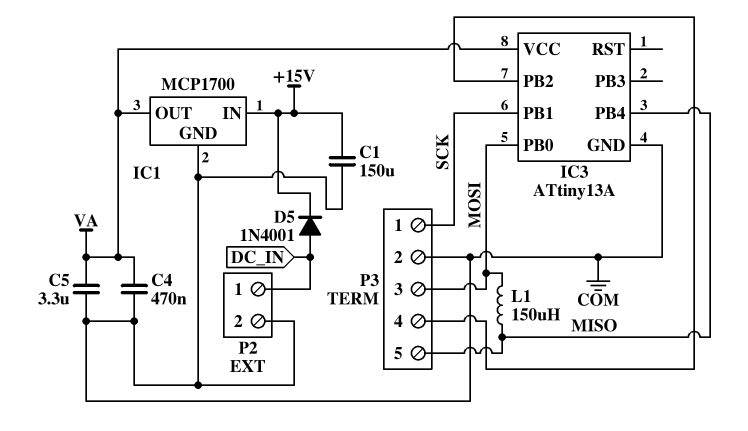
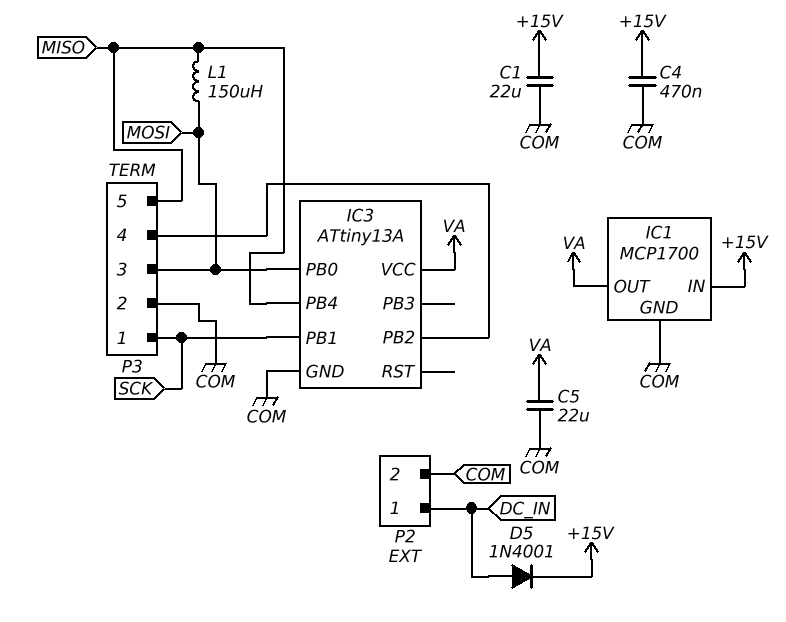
C1: 150uF (+15V, COM) -> 22uF (+15V, COM)
C4: 470nF (COM, VA) -> 470nF (+15V, COM)
C5: 3.3uF (COM, VA) -> 22uF (COM, VA)

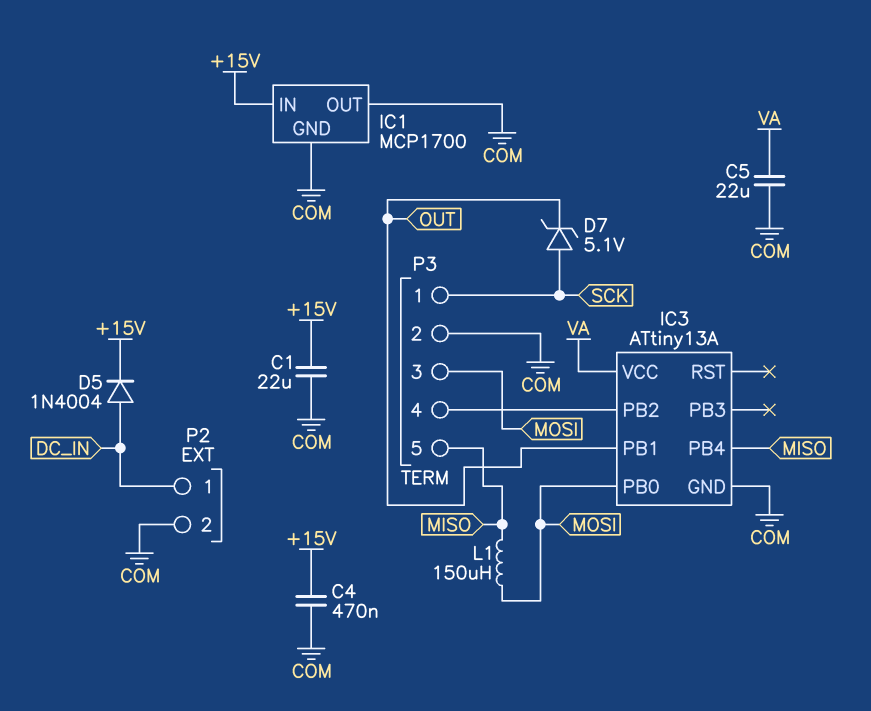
D5: diode 1N4001 (A DC_IN, K +15V) -> diode 1N4004 (A DC_IN, K +15V)
D7: none -> zener 5.1V (A SCK, K OUT)
IC1 pin OUT: VA -> COM
IC3 pin PB1: SCK -> OUT

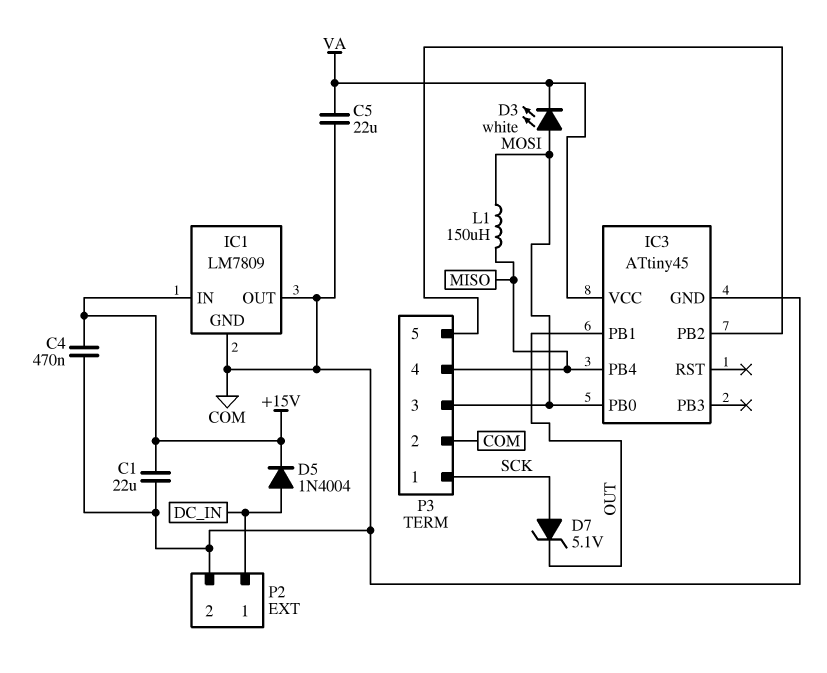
D3: none -> LED white (A MOSI, K VA)
IC1: MCP1700 -> LM7809
IC3: ATtiny13A -> ATtiny45
P3 pin 4: IC3/PB2 -> MISO
P3 pin 5: MISO -> IC3/PB2

